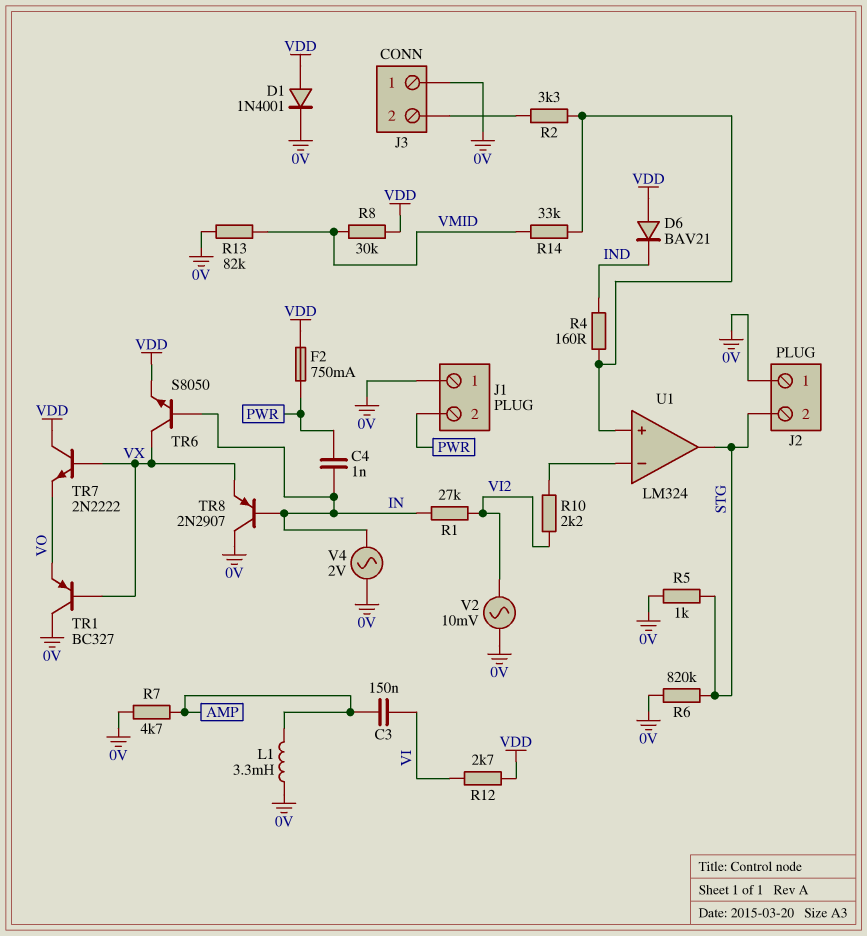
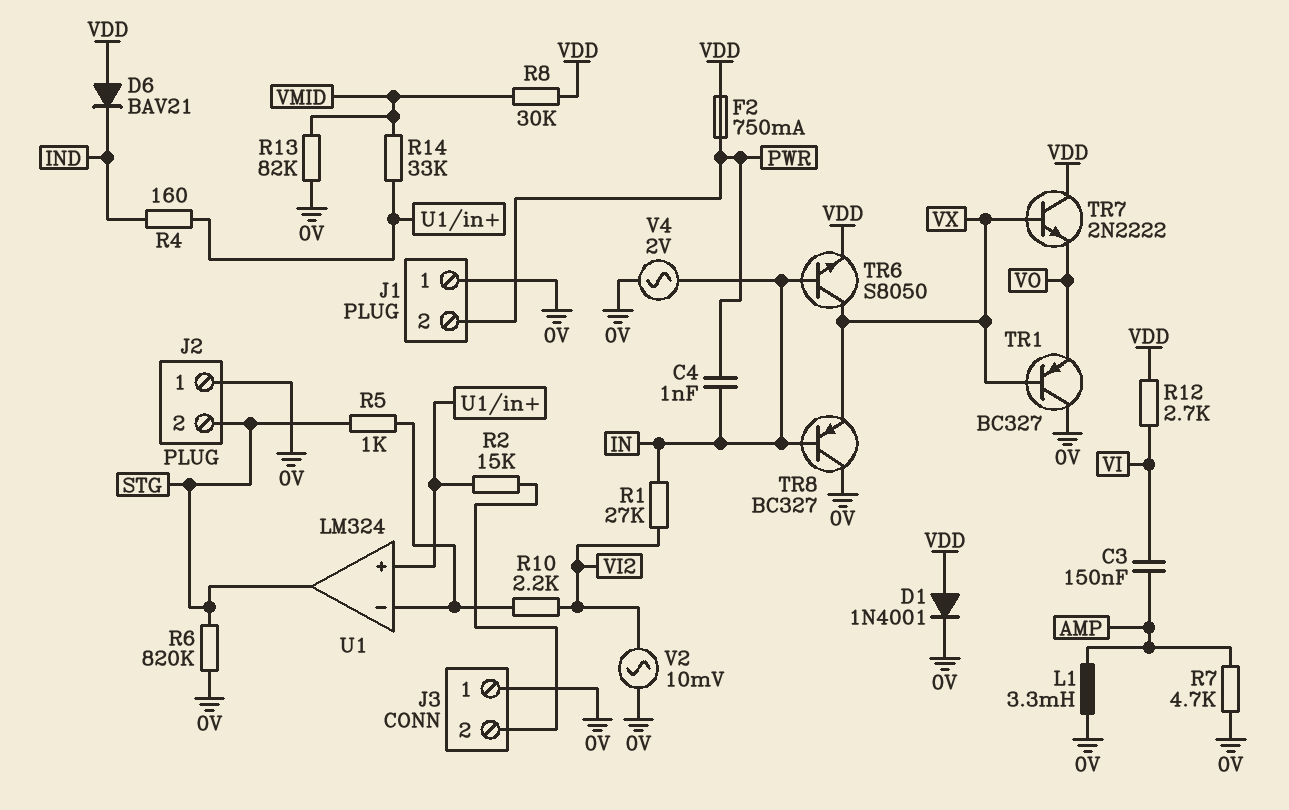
R2: 3.3k (J3/2, U1/in+) -> 15k (J3/2, U1/in+)
R5: 1k (0V, STG) -> 1k (STG, U1/in-)
TR8: PNP 2N2907 (B IN, C 0V, E VX) -> PNP BC327 (B IN, C 0V, E VX)

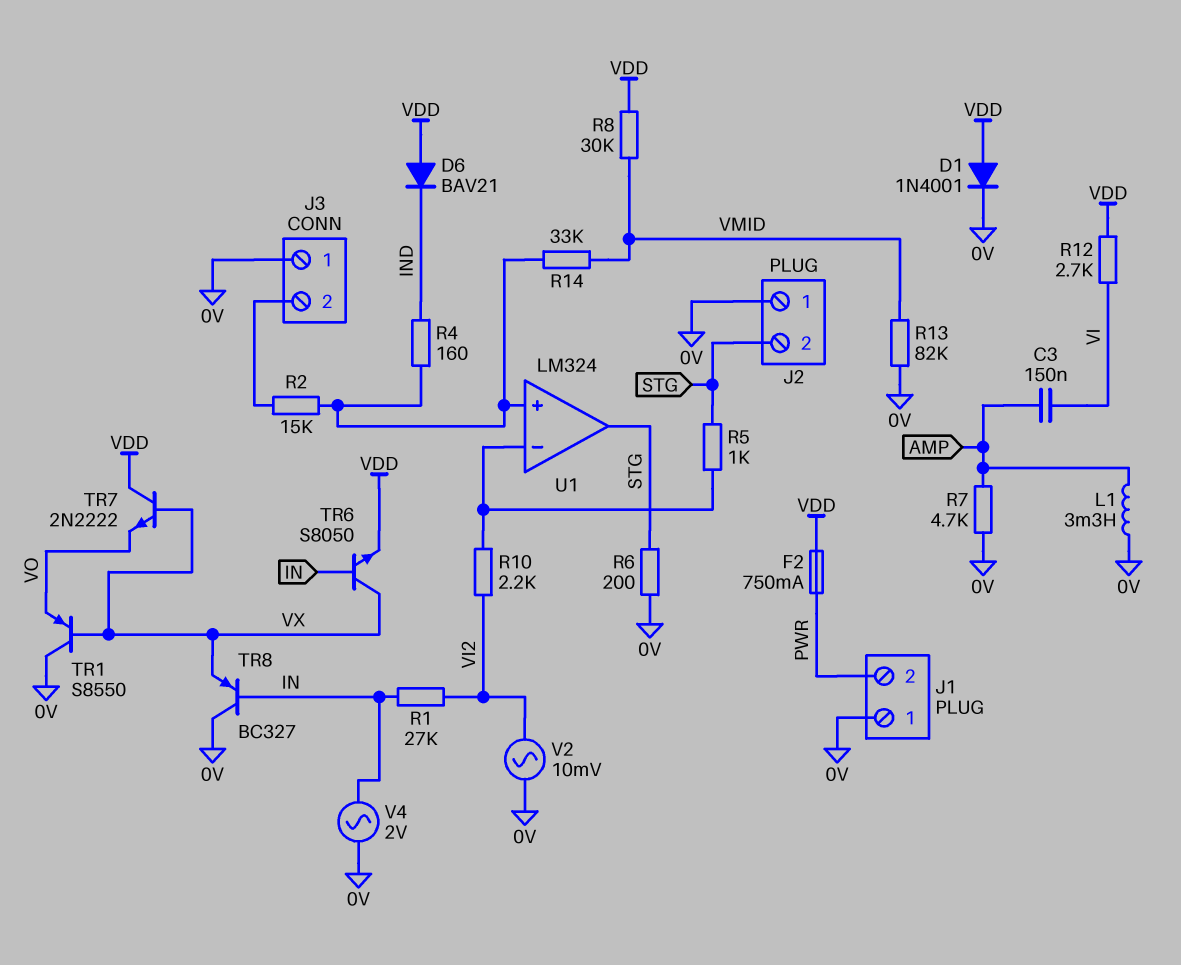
C4: 1nF (IN, PWR) -> none
R6: 820k (0V, STG) -> 200 (0V, STG)
TR1: PNP BC327 (B VX, C 0V, E VO) -> PNP S8550 (B VX, C 0V, E VO)

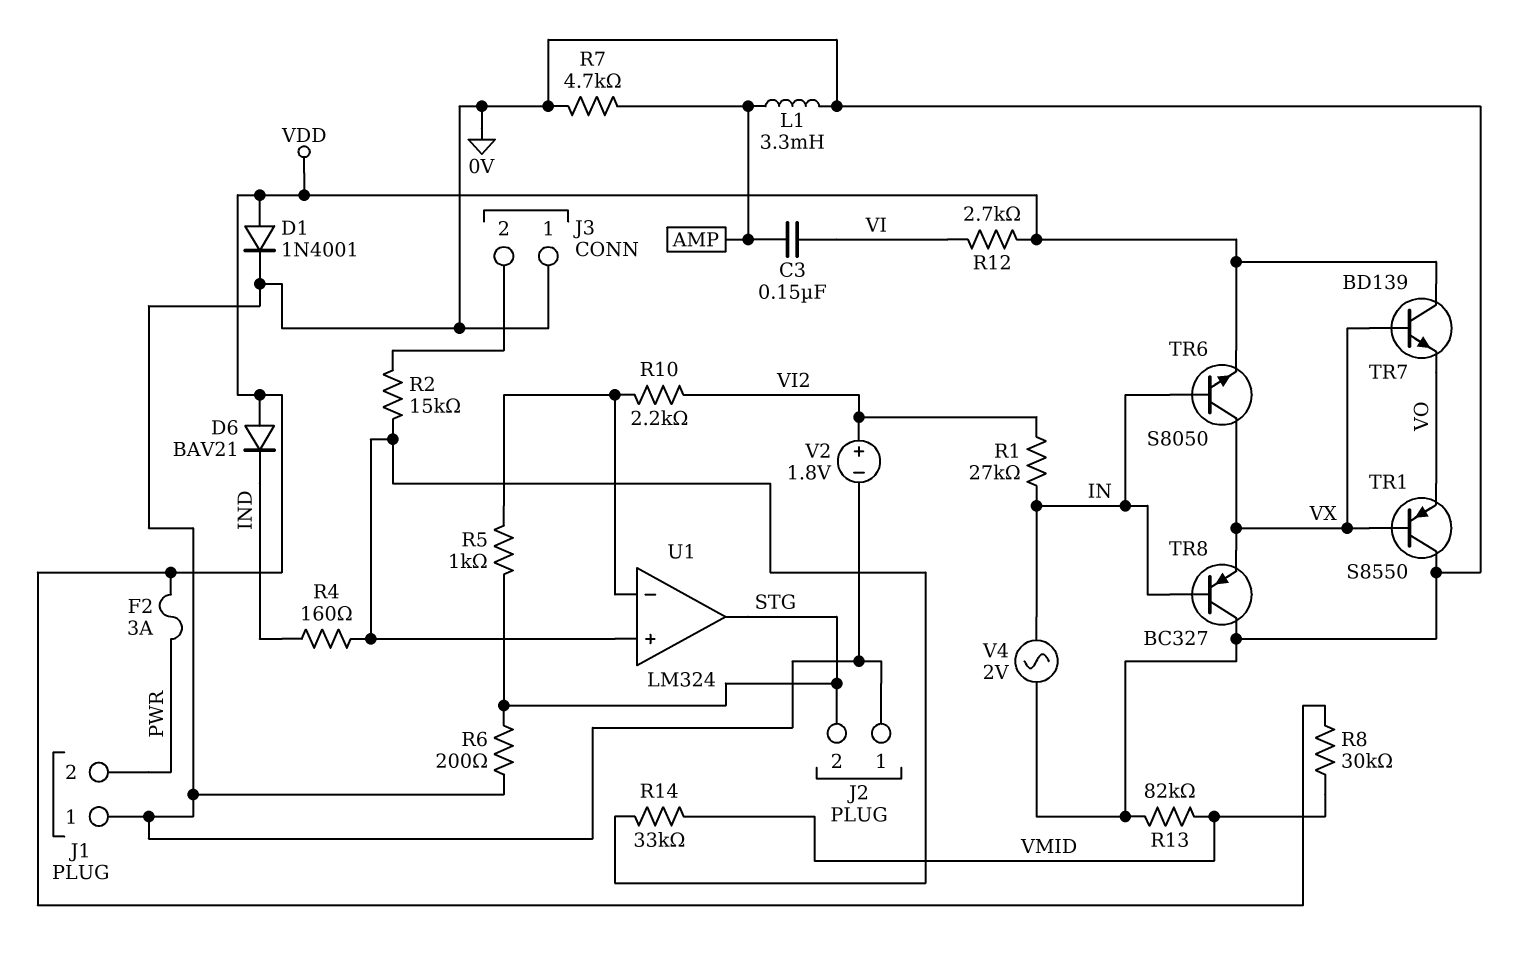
F2: 750mA (PWR, VDD) -> 3A (PWR, VDD)
TR7: NPN 2N2222 (B VX, C VDD, E VO) -> NPN BD139 (B VX, C VDD, E VO)
V2: AC 10mV (0V, VI2) -> 1.8V (plus VI2, minus 0V)

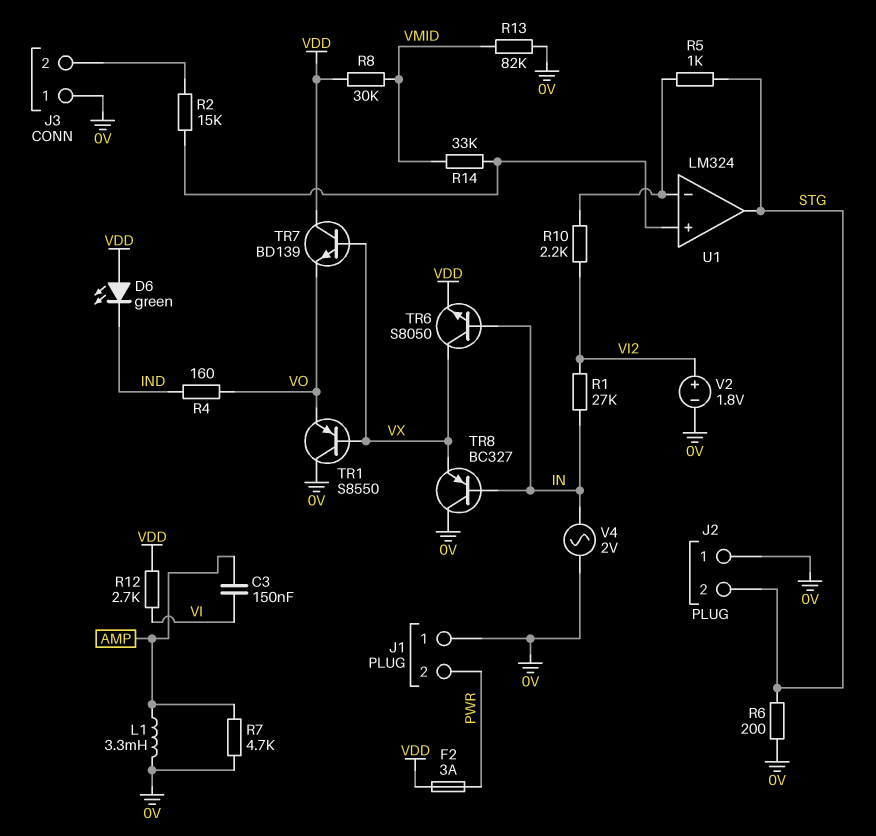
D1: diode 1N4001 (A VDD, K 0V) -> none
D6: diode BAV21 (A VDD, K IND) -> LED green (A VDD, K IND)
R4: 160 (IND, U1/in+) -> 160 (IND, VO)

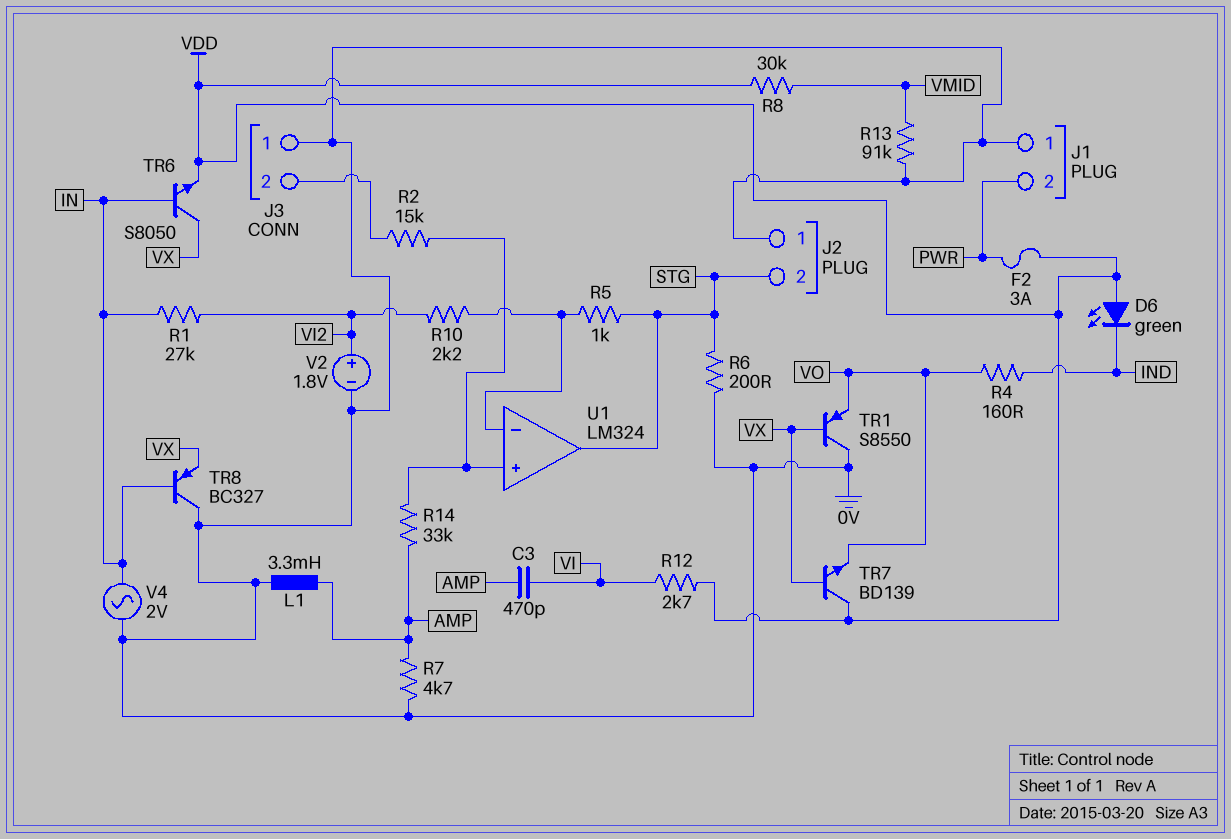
C3: 150nF (AMP, VI) -> 470pF (AMP, VI)
R13: 82k (0V, VMID) -> 91k (0V, VMID)
R14: 33k (U1/in+, VMID) -> 33k (AMP, U1/in+)

